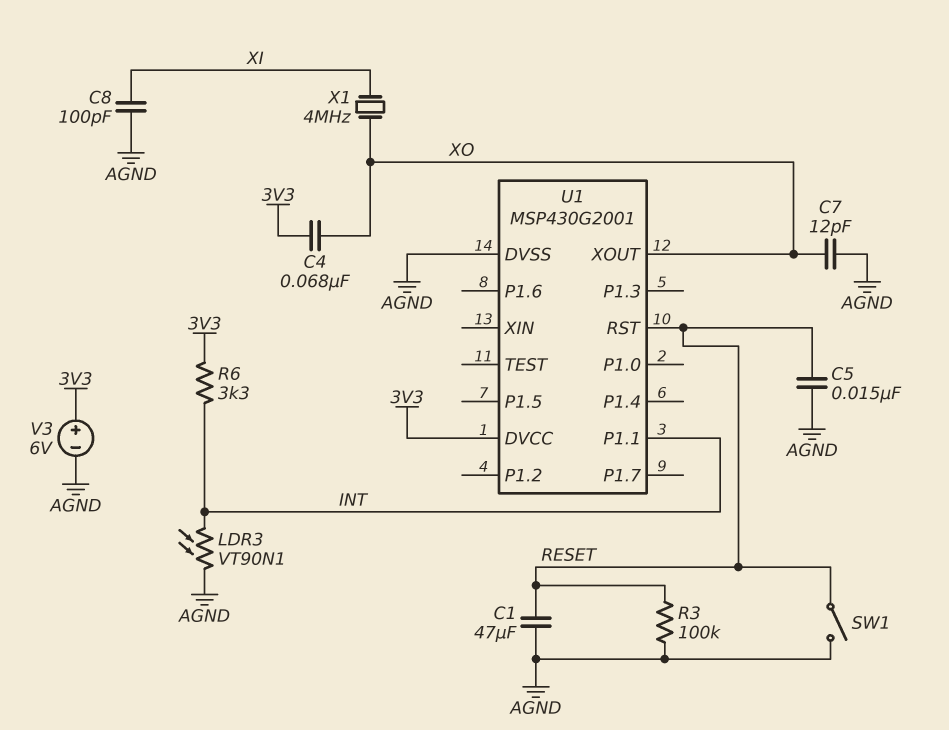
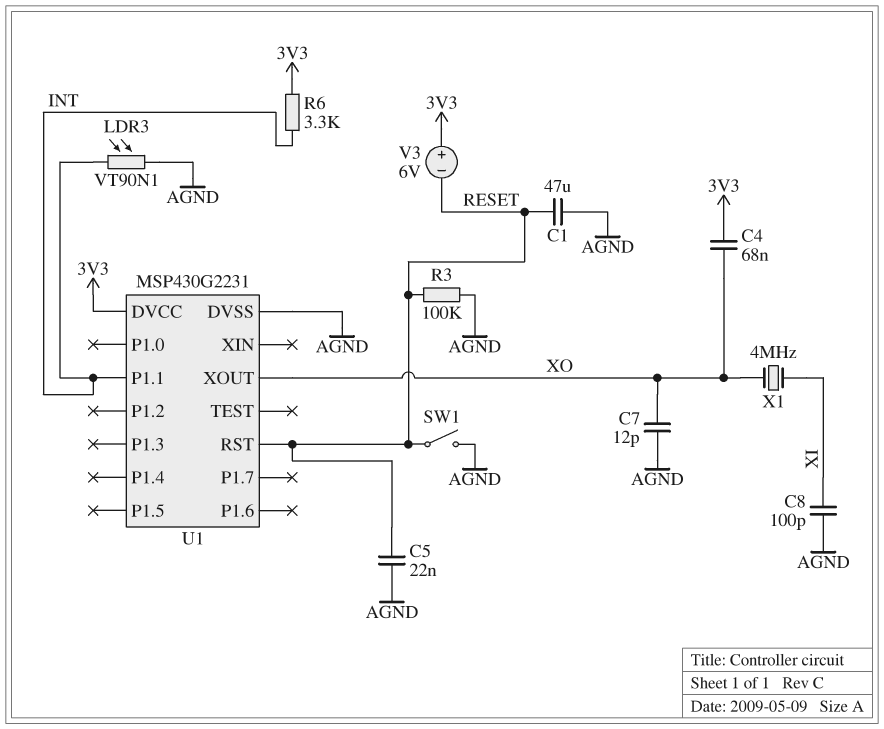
C5: 15nF (AGND, RESET) -> 22nF (AGND, RESET)
U1: MSP430G2001 -> MSP430G2231
V3: 6V (plus 3V3, minus AGND) -> 6V (plus 3V3, minus RESET)

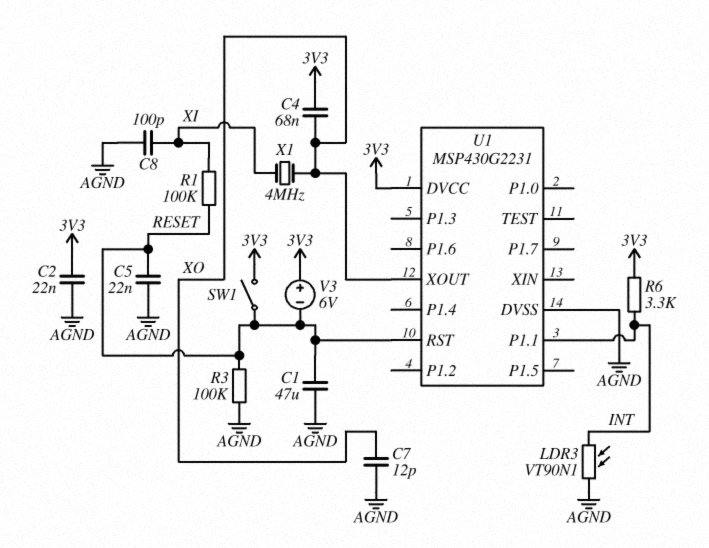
C2: none -> 22nF (3V3, AGND)
R1: none -> 100k (RESET, XI)
SW1: switch (AGND, RESET) -> switch (3V3, RESET)

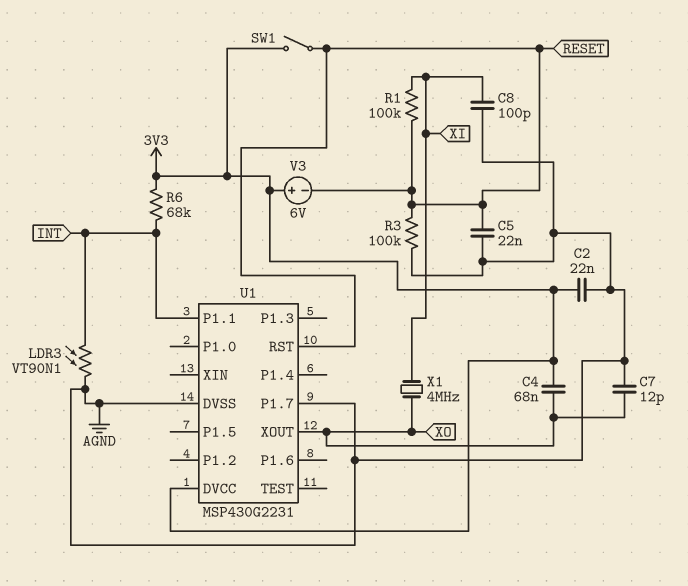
C1: 47uF (AGND, RESET) -> none
R6: 3.3k (3V3, INT) -> 68k (3V3, INT)
U1 pin P1.7: none -> AGND

